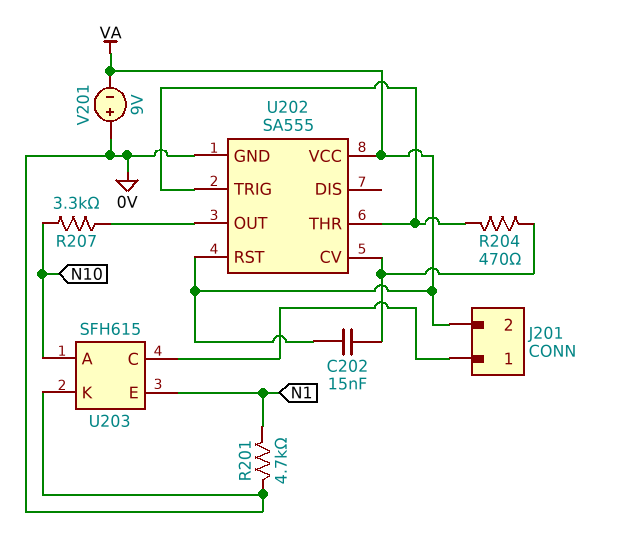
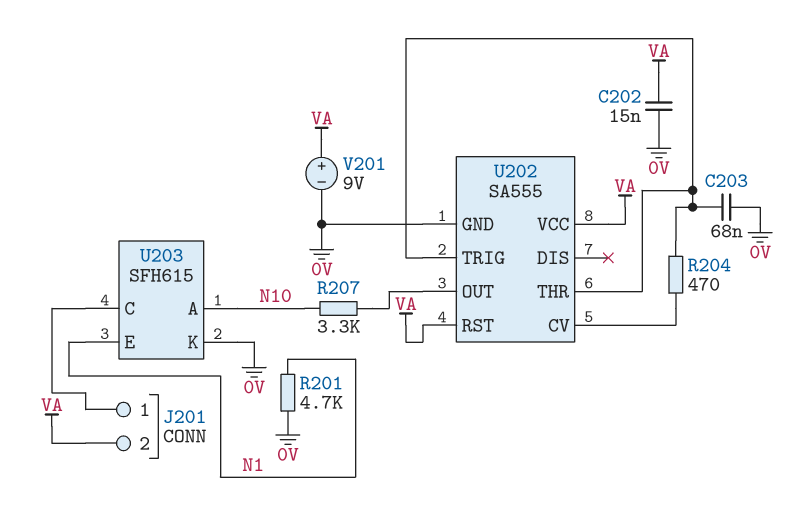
C202: 15nF (U202/CV, VA) -> 15nF (0V, VA)
C203: none -> 68nF (0V, U202/THR)
V201: 9V (plus 0V, minus VA) -> 9V (plus VA, minus 0V)

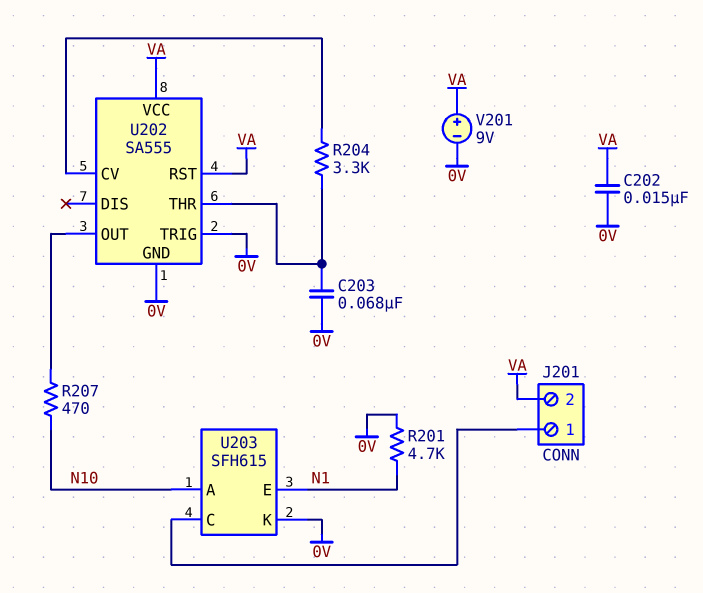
R204: 470 (U202/CV, U202/THR) -> 3.3k (U202/CV, U202/THR)
R207: 3.3k (N10, U202/OUT) -> 470 (N10, U202/OUT)
U202 pin TRIG: U202/THR -> 0V

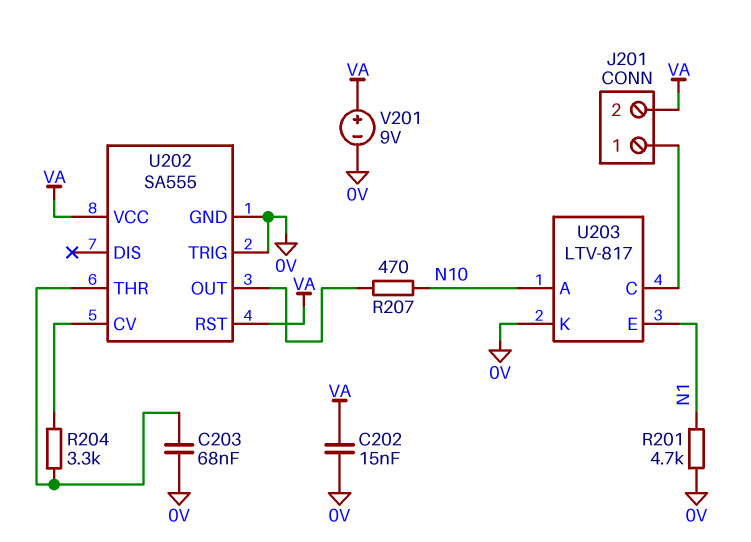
U203: SFH615 -> LTV-817

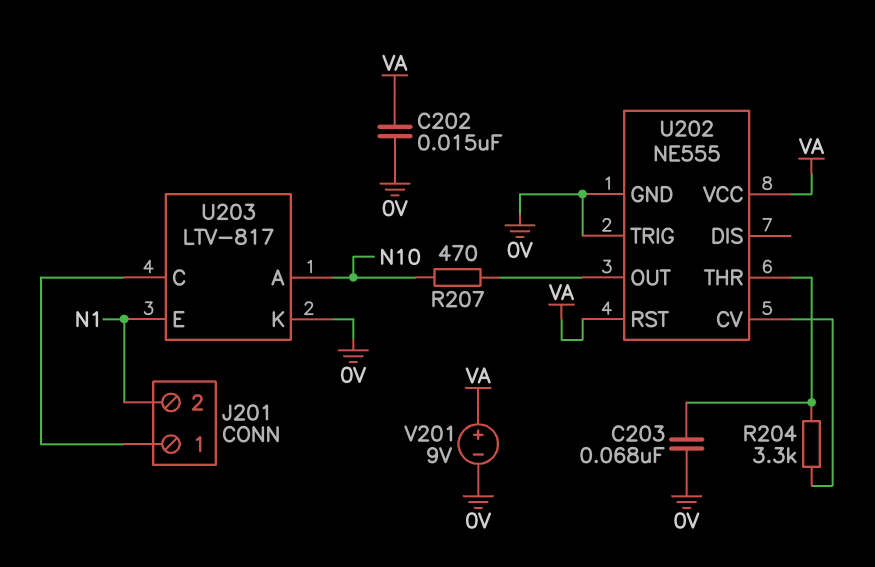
J201 pin 2: VA -> N1
R201: 4.7k (0V, N1) -> none
U202: SA555 -> NE555

